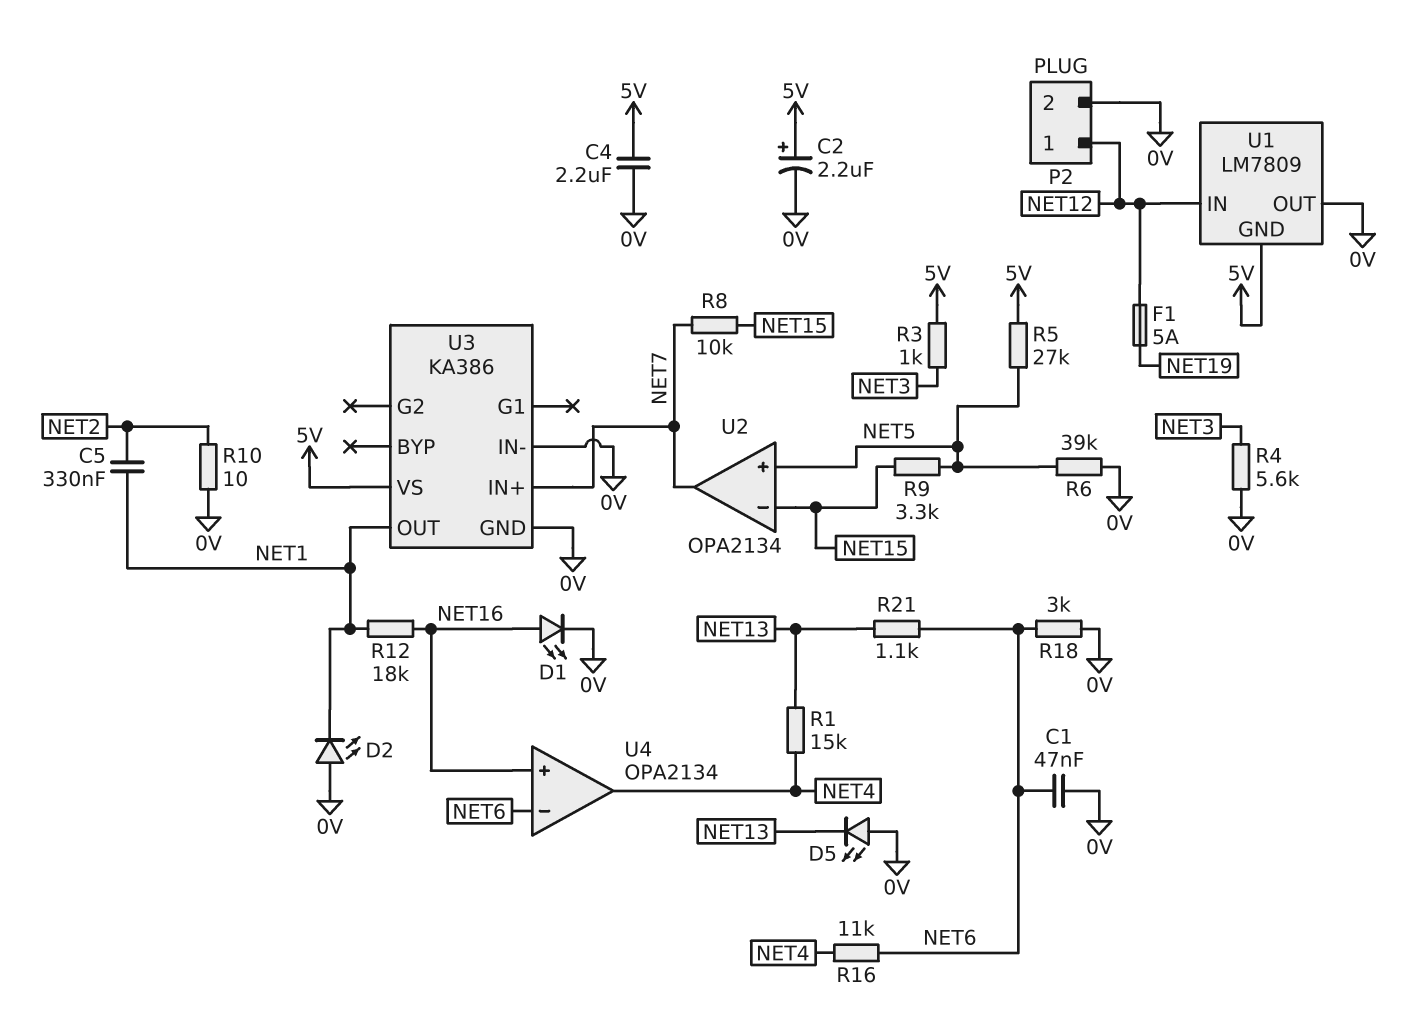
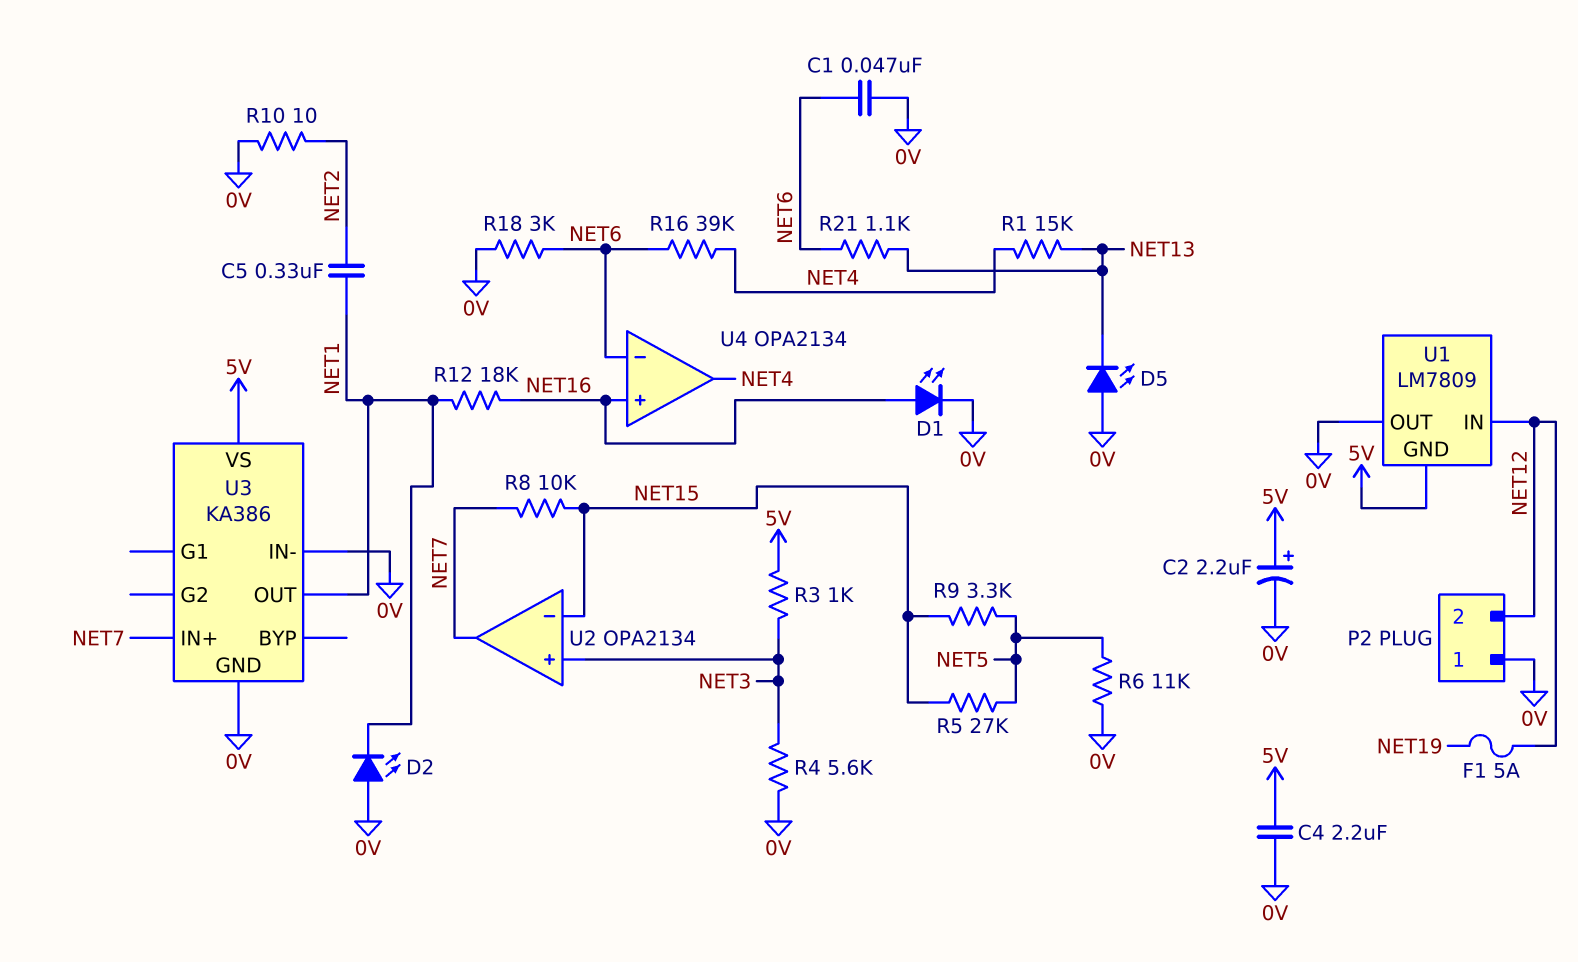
P2 pin 1: NET12 -> 0V
P2 pin 2: 0V -> NET12
R5: 27k (5V, NET5) -> 27k (NET5, NET15)
R6: 39k (0V, NET5) -> 11k (0V, NET5)
R16: 11k (NET4, NET6) -> 39k (NET4, NET6)
U2 pin in+: NET5 -> NET3

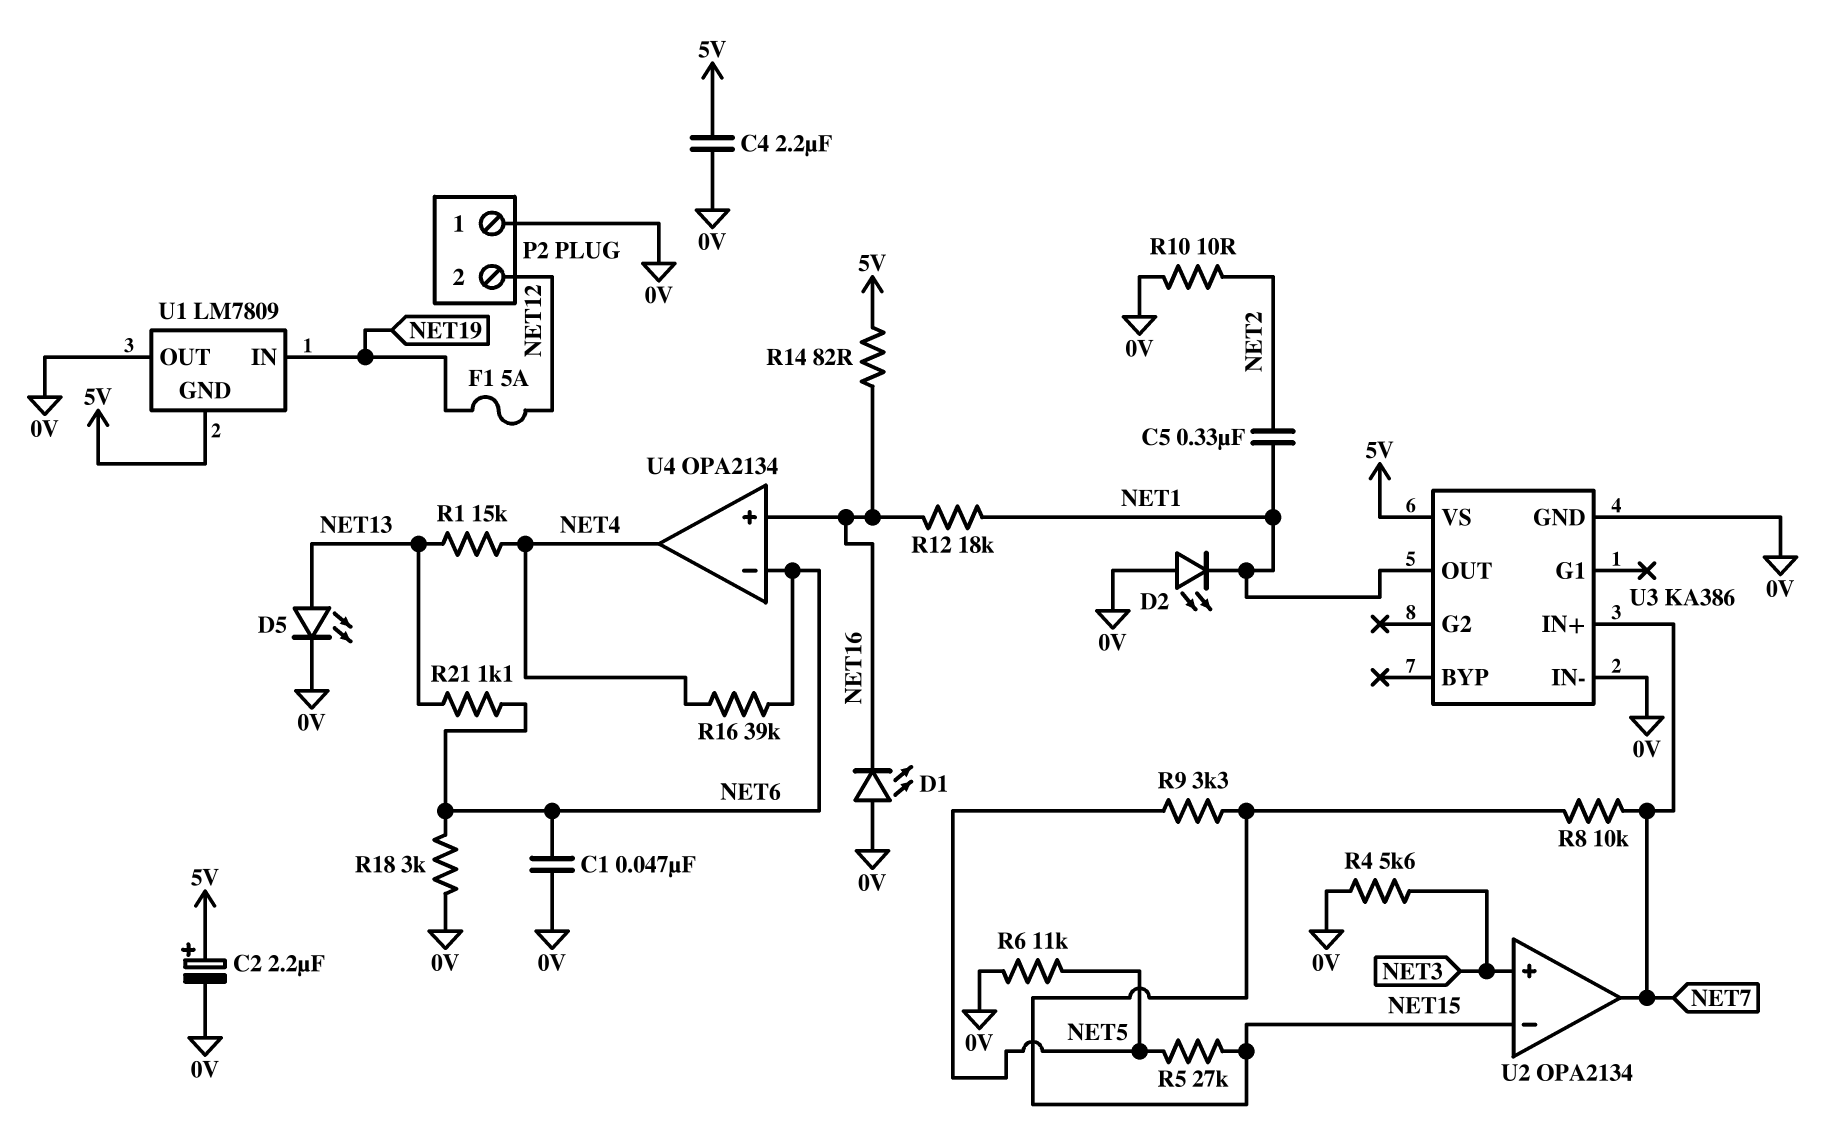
D1: LED (A NET16, K 0V) -> LED (A 0V, K NET16)
D5: LED (A 0V, K NET13) -> LED (A NET13, K 0V)
R3: 1k (5V, NET3) -> none
R14: none -> 82 (5V, NET16)
U1 pin IN: NET12 -> NET19

